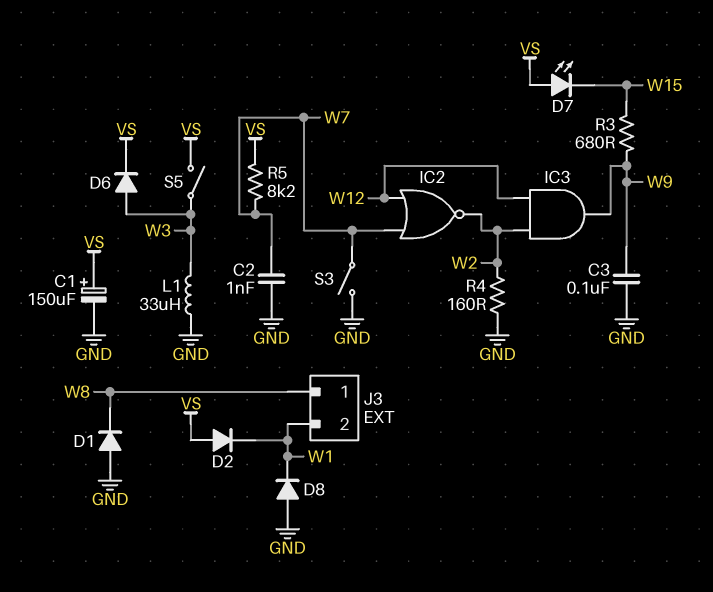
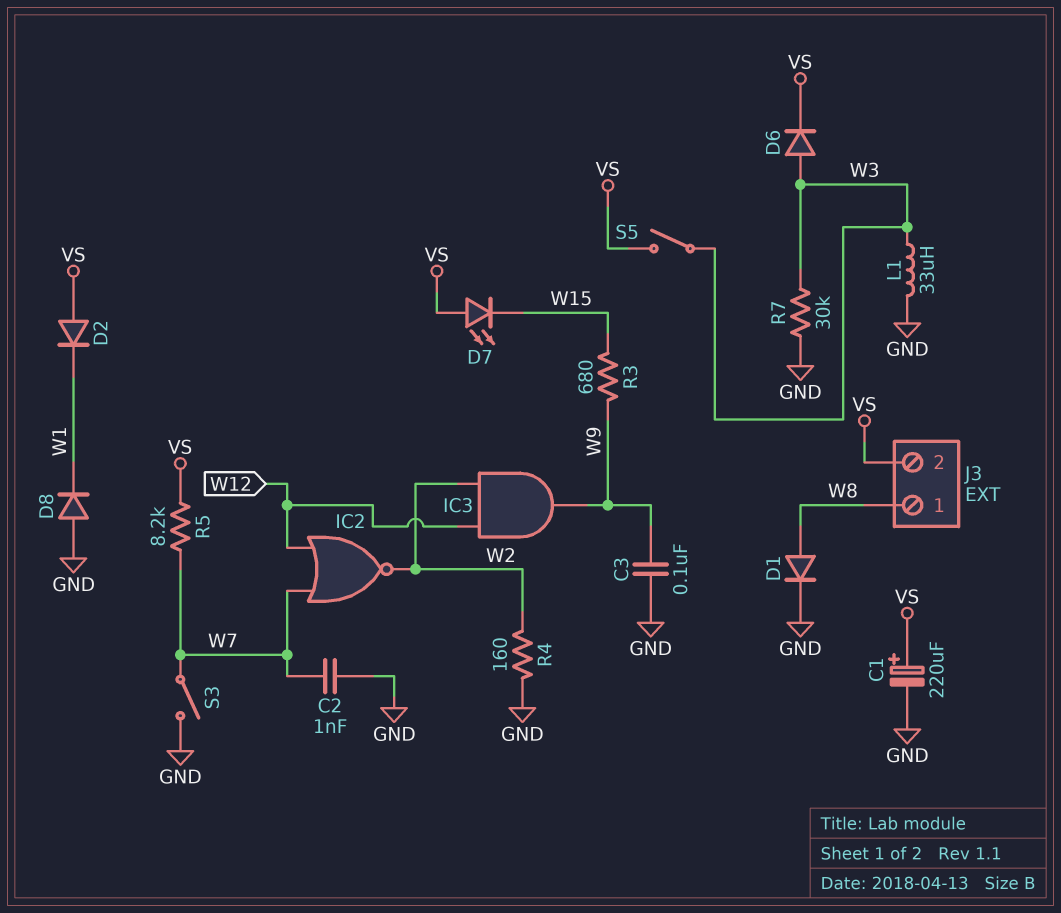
C1: 150uF (plus VS, minus GND) -> 220uF (plus VS, minus GND)
D1: diode (A GND, K W8) -> diode (A W8, K GND)
J3 pin 2: W1 -> VS
R7: none -> 30k (GND, W3)

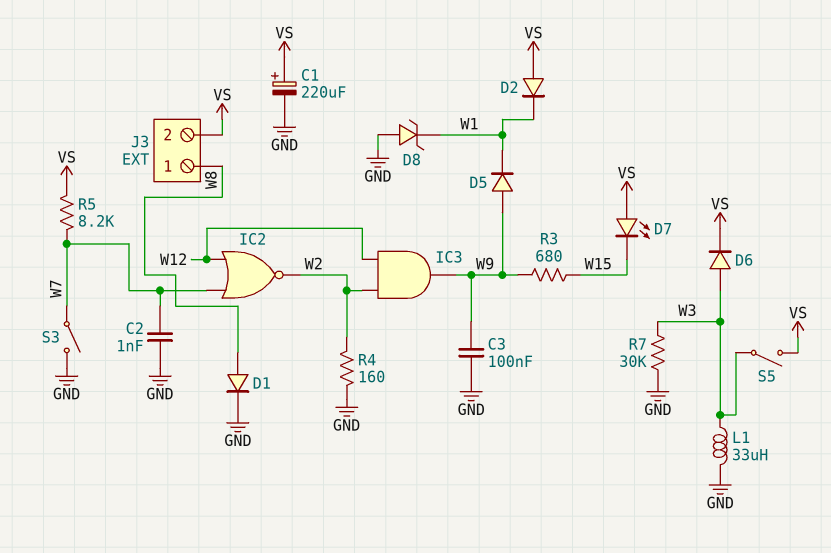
D5: none -> diode (A W9, K W1)
D8: diode (A GND, K W1) -> zener (A GND, K W1)

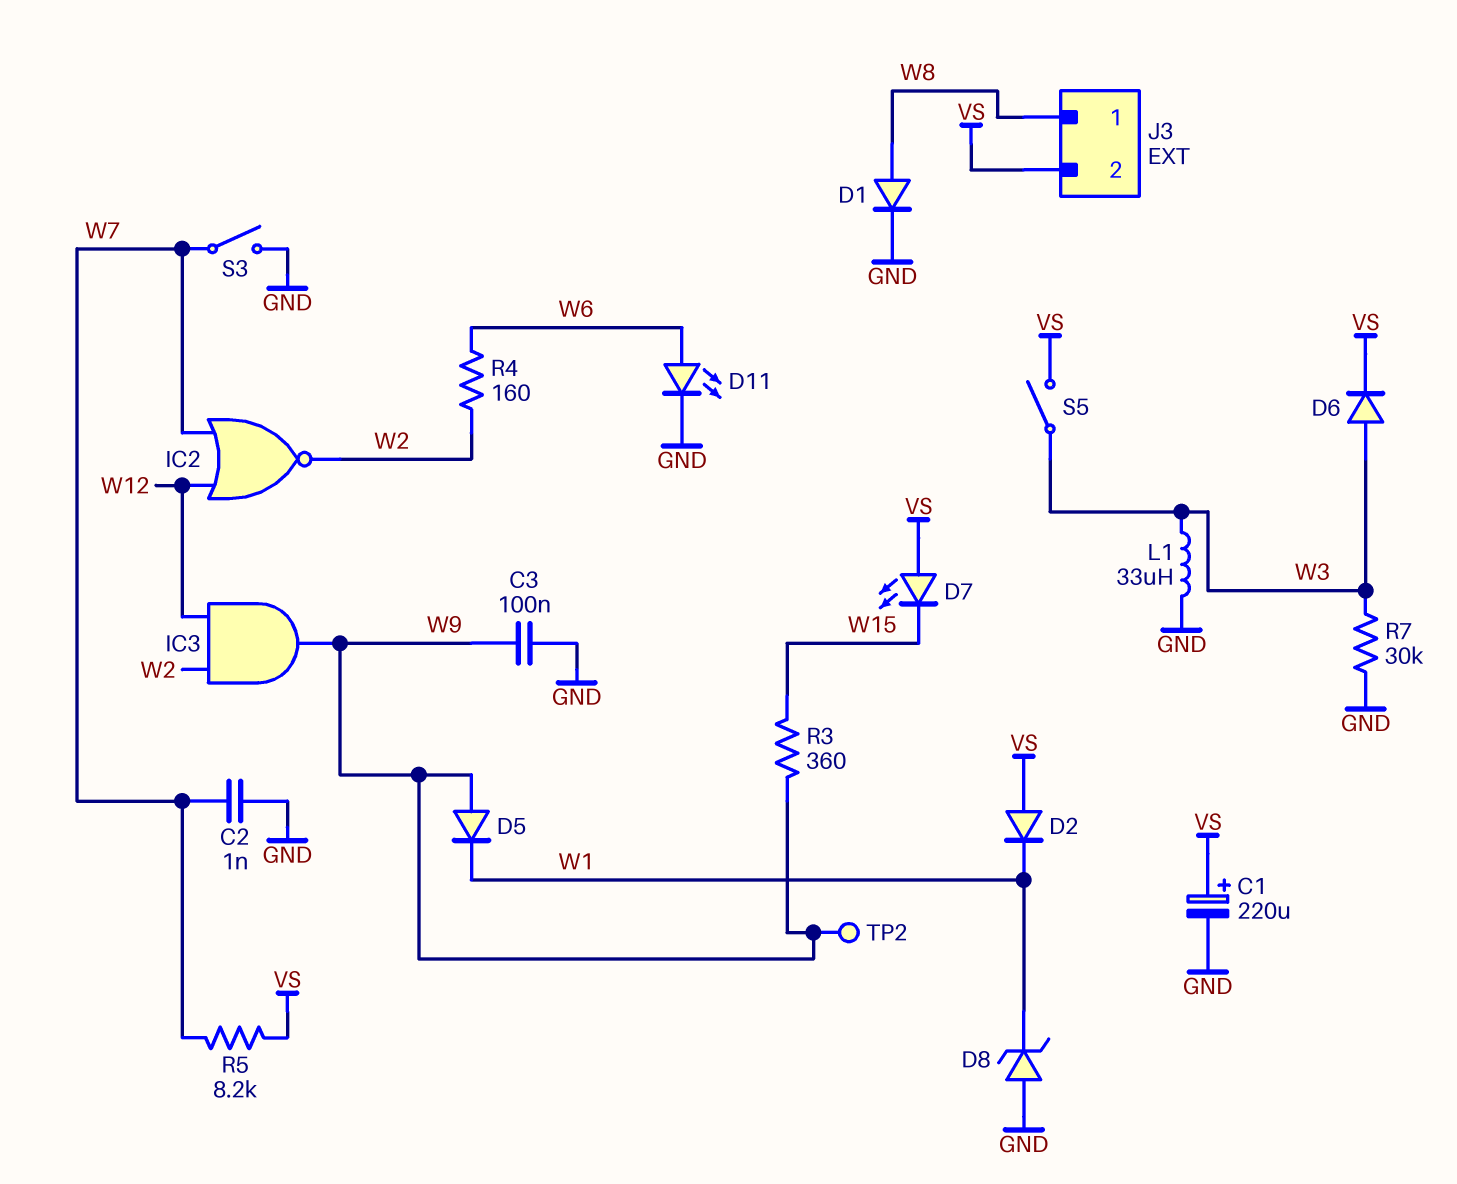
D11: none -> LED (A W6, K GND)
R3: 680 (W9, W15) -> 360 (W9, W15)
R4: 160 (GND, W2) -> 160 (W2, W6)
TP2: none -> test point (W9)

